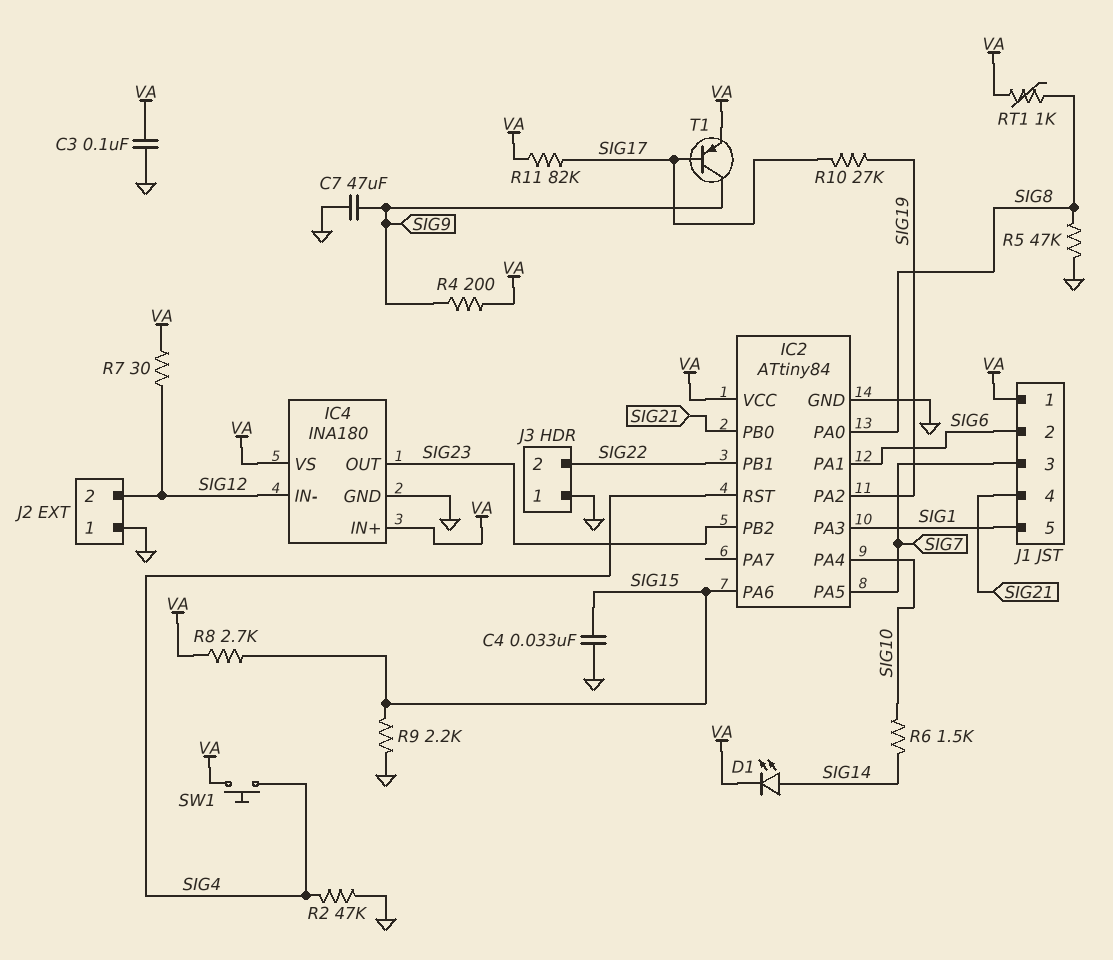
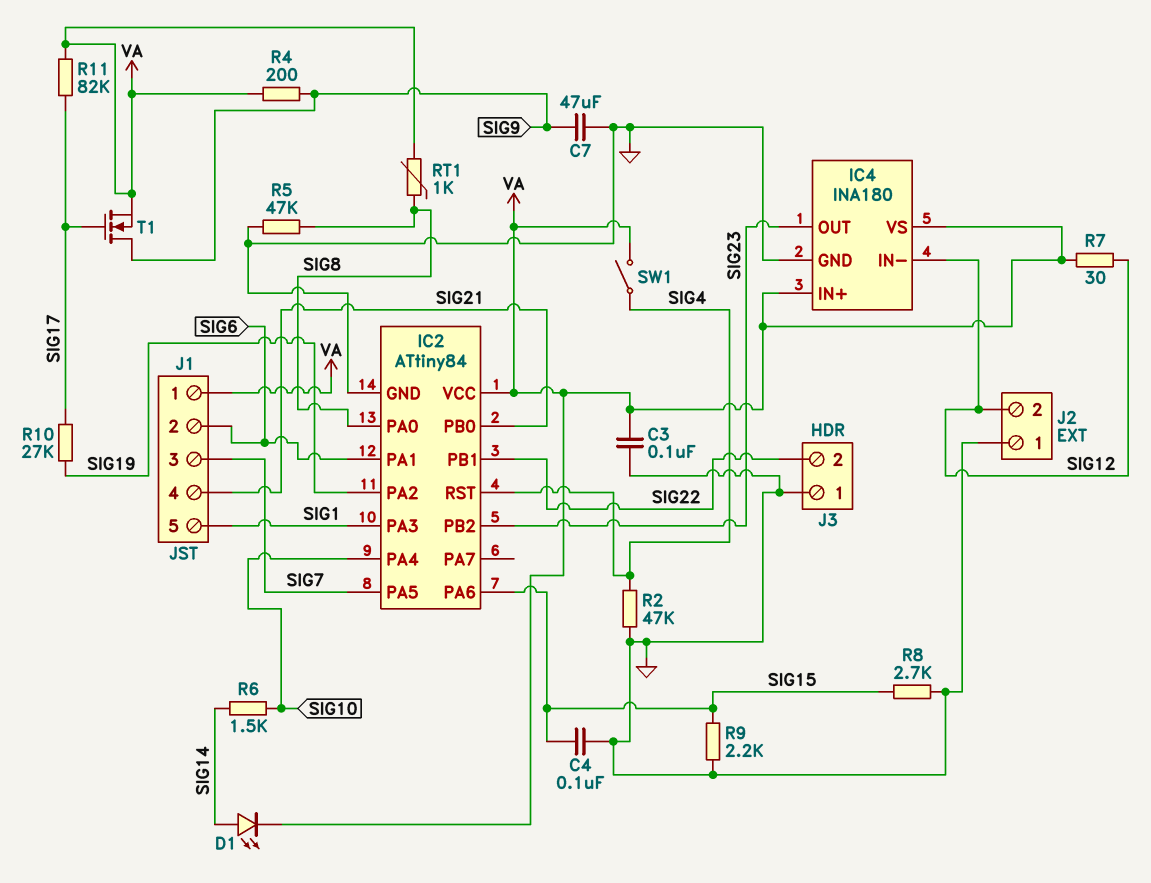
C4: 33nF (GND, SIG15) -> 100nF (GND, SIG15)
R8: 2.7k (SIG15, VA) -> 2.7k (GND, SIG15)
SW1: button (SIG4, VA) -> switch (SIG4, VA)
T1: PNP (B SIG17, C SIG9, E VA) -> NMOS (G SIG17, D SIG9, S VA)

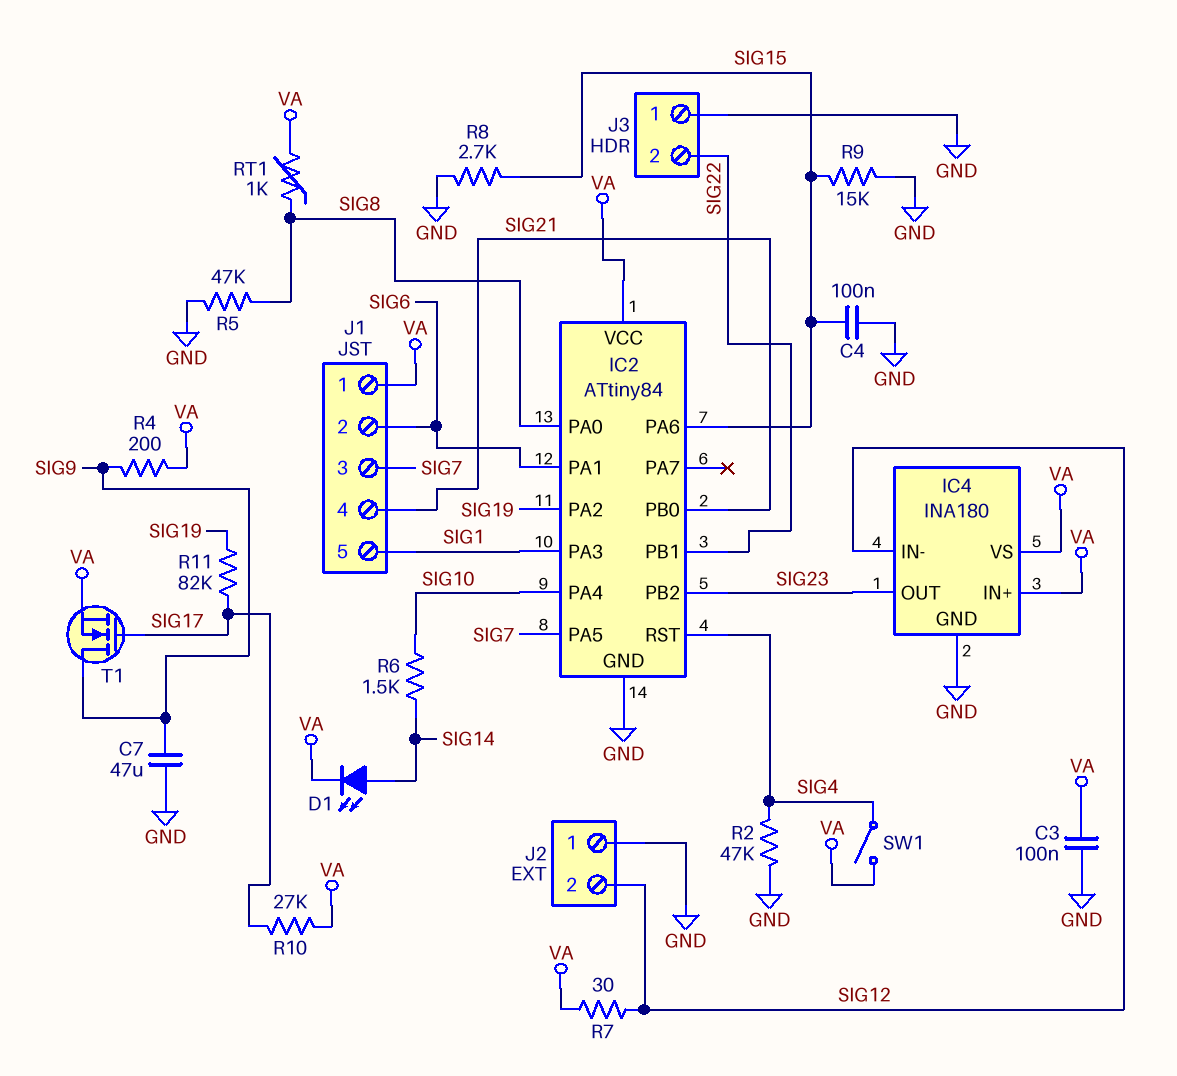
R9: 2.2k (GND, SIG15) -> 15k (GND, SIG15)
R10: 27k (SIG17, SIG19) -> 27k (SIG17, VA)
R11: 82k (SIG17, VA) -> 82k (SIG17, SIG19)

